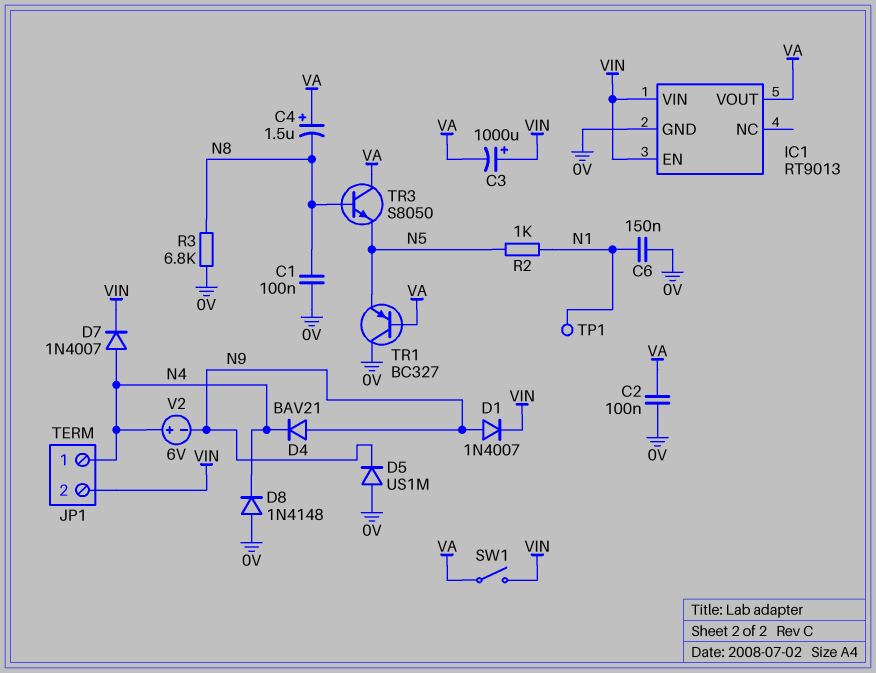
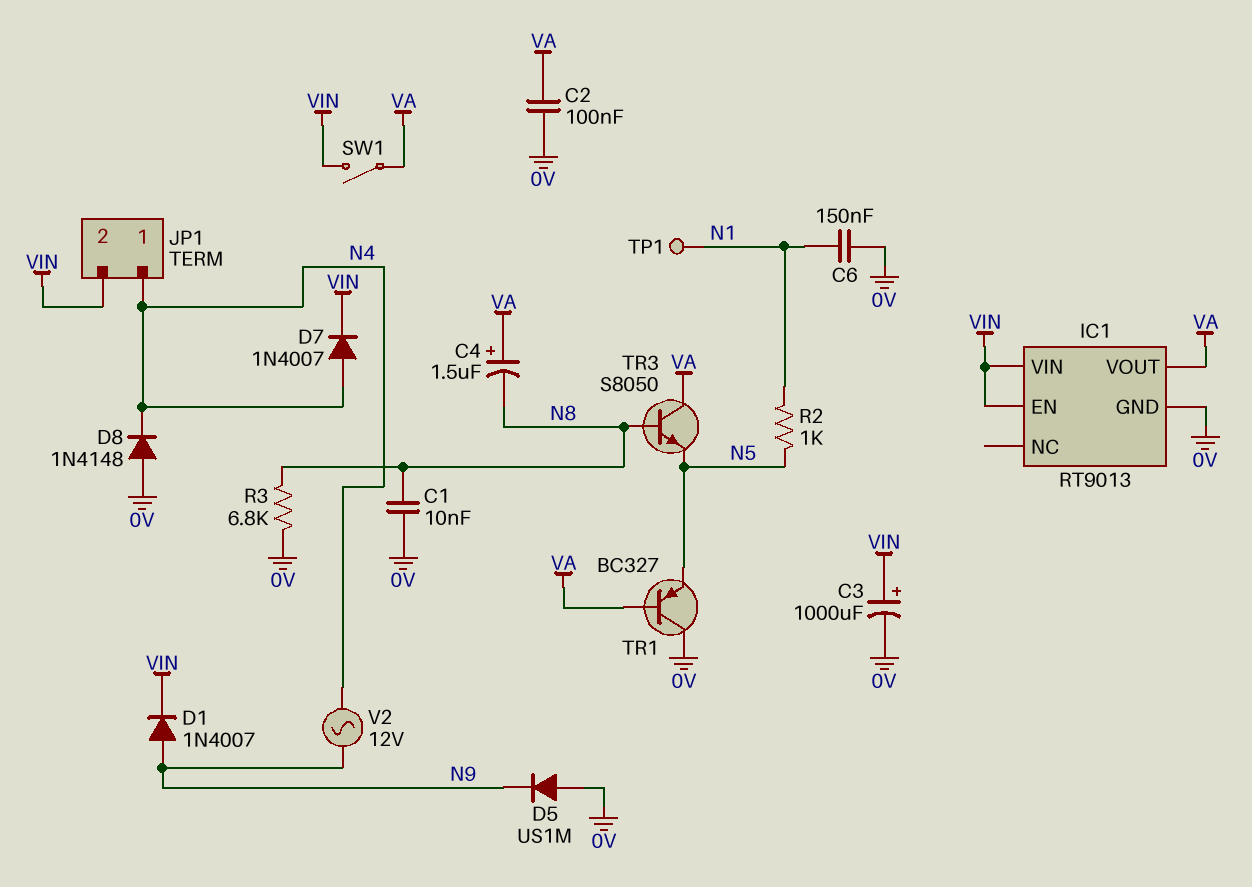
C1: 100nF (0V, N8) -> 10nF (0V, N8)
C3: 1000uF (plus VIN, minus VA) -> 1000uF (plus VIN, minus 0V)
D4: diode BAV21 (A N9, K N4) -> none
V2: 6V (plus N4, minus N9) -> AC 12V (N4, N9)

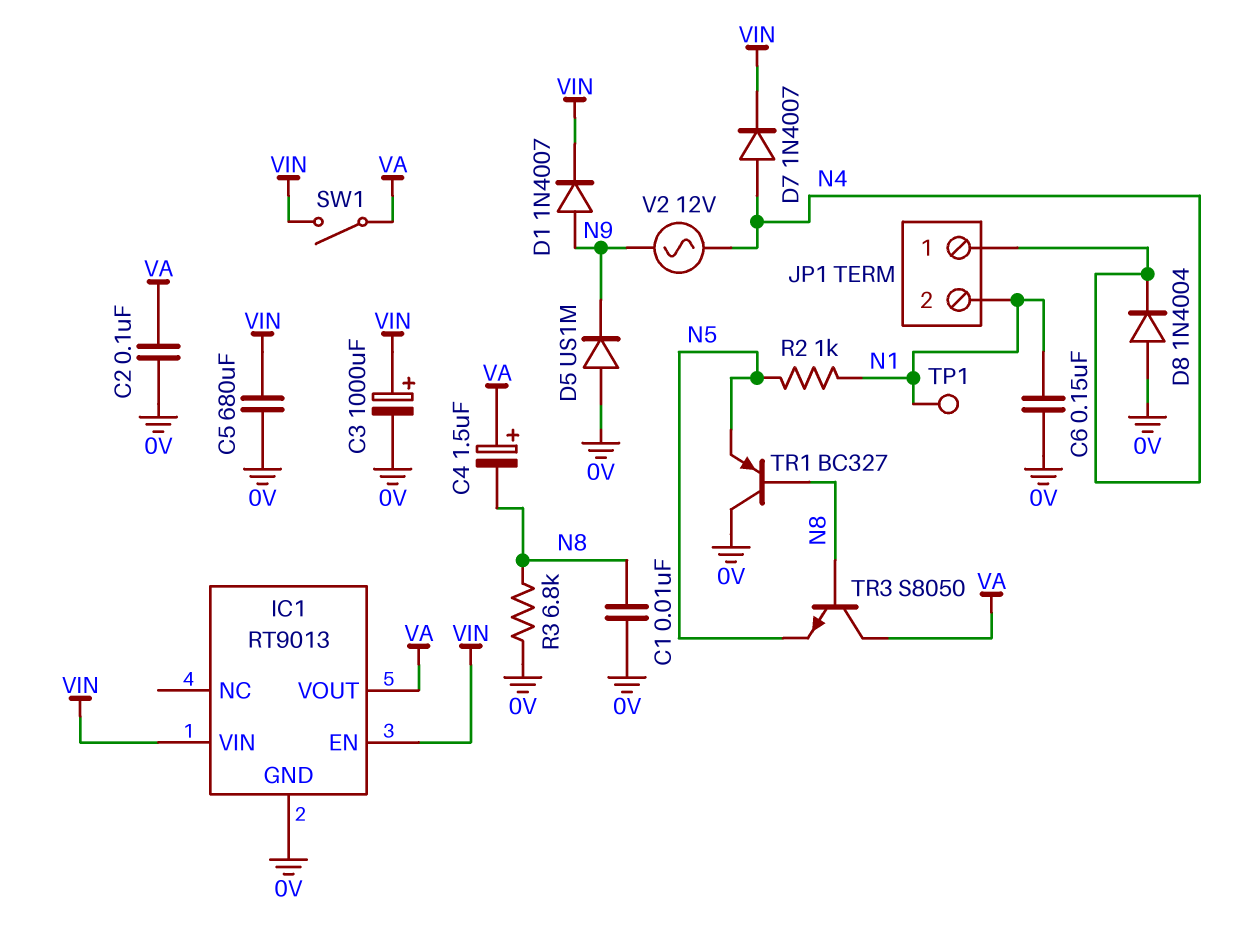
C5: none -> 680uF (0V, VIN)
D8: diode 1N4148 (A 0V, K N4) -> diode 1N4004 (A 0V, K N4)
JP1 pin 2: VIN -> N1
TR1: PNP BC327 (B VA, C 0V, E N5) -> PNP BC327 (B N8, C 0V, E N5)

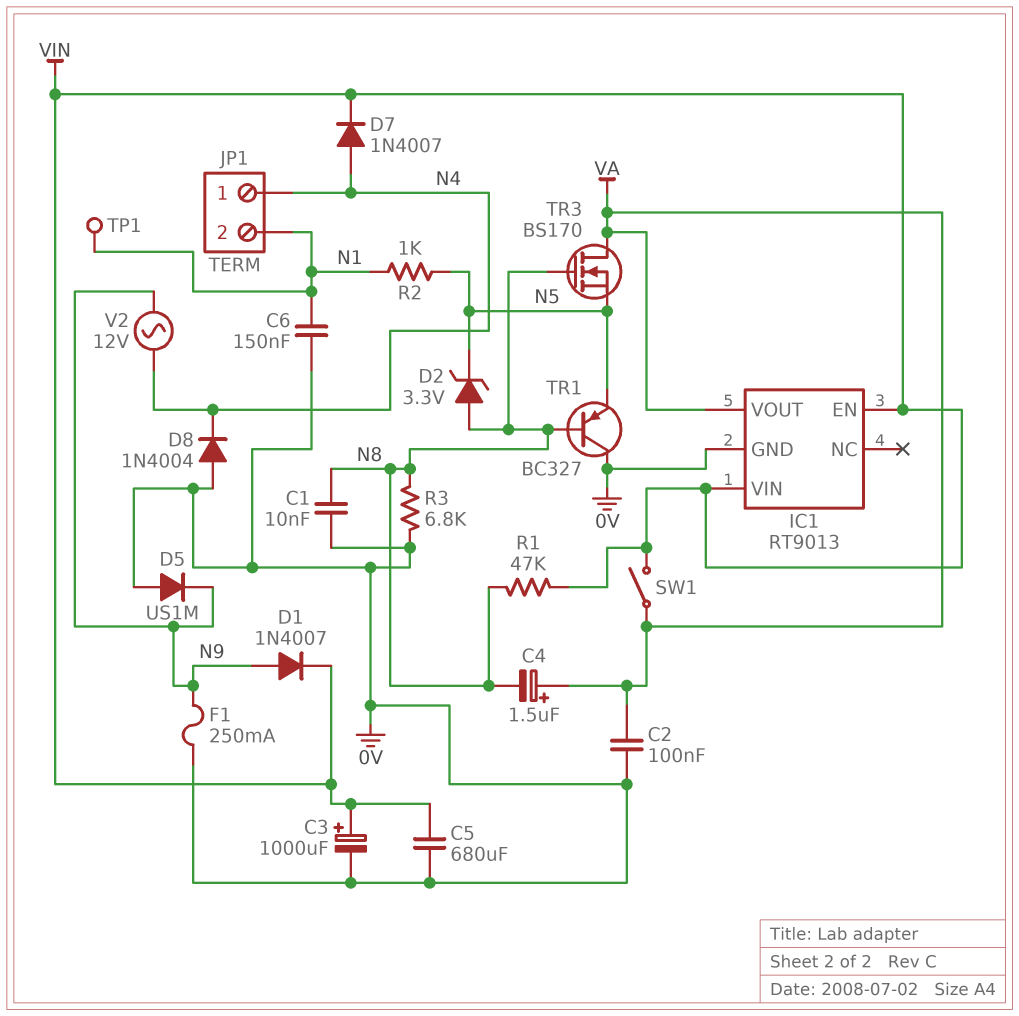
D2: none -> zener 3.3V (A N8, K N5)
F1: none -> 250mA (0V, N9)
R1: none -> 47k (N8, VIN)
TR3: NPN S8050 (B N8, C VA, E N5) -> NMOS BS170 (G N8, D VA, S N5)

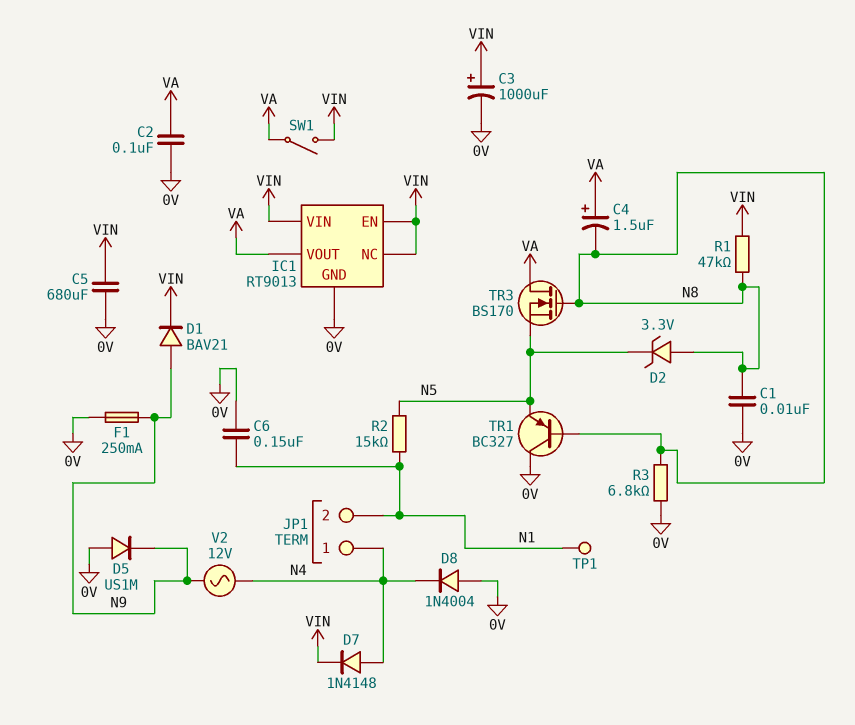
D1: diode 1N4007 (A N9, K VIN) -> diode BAV21 (A N9, K VIN)
D7: diode 1N4007 (A N4, K VIN) -> diode 1N4148 (A N4, K VIN)
IC1 pin NC: none -> VIN
R2: 1k (N1, N5) -> 15k (N1, N5)

